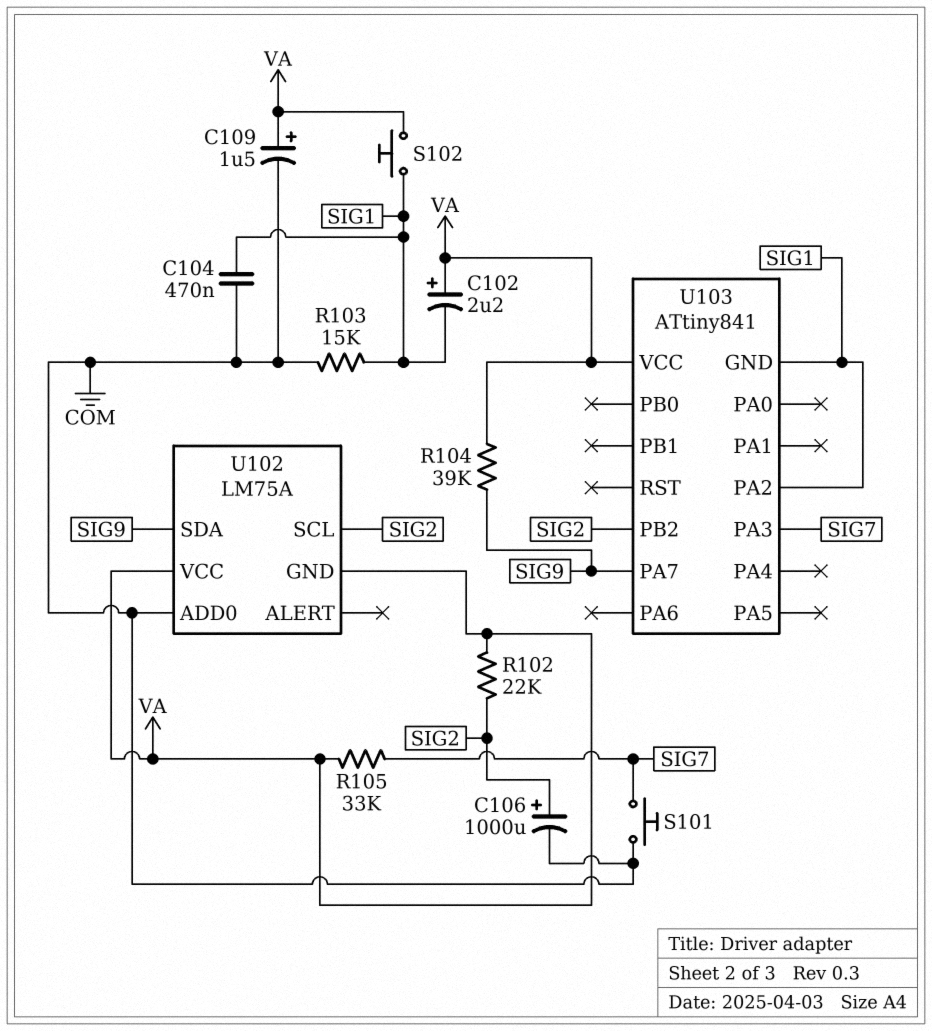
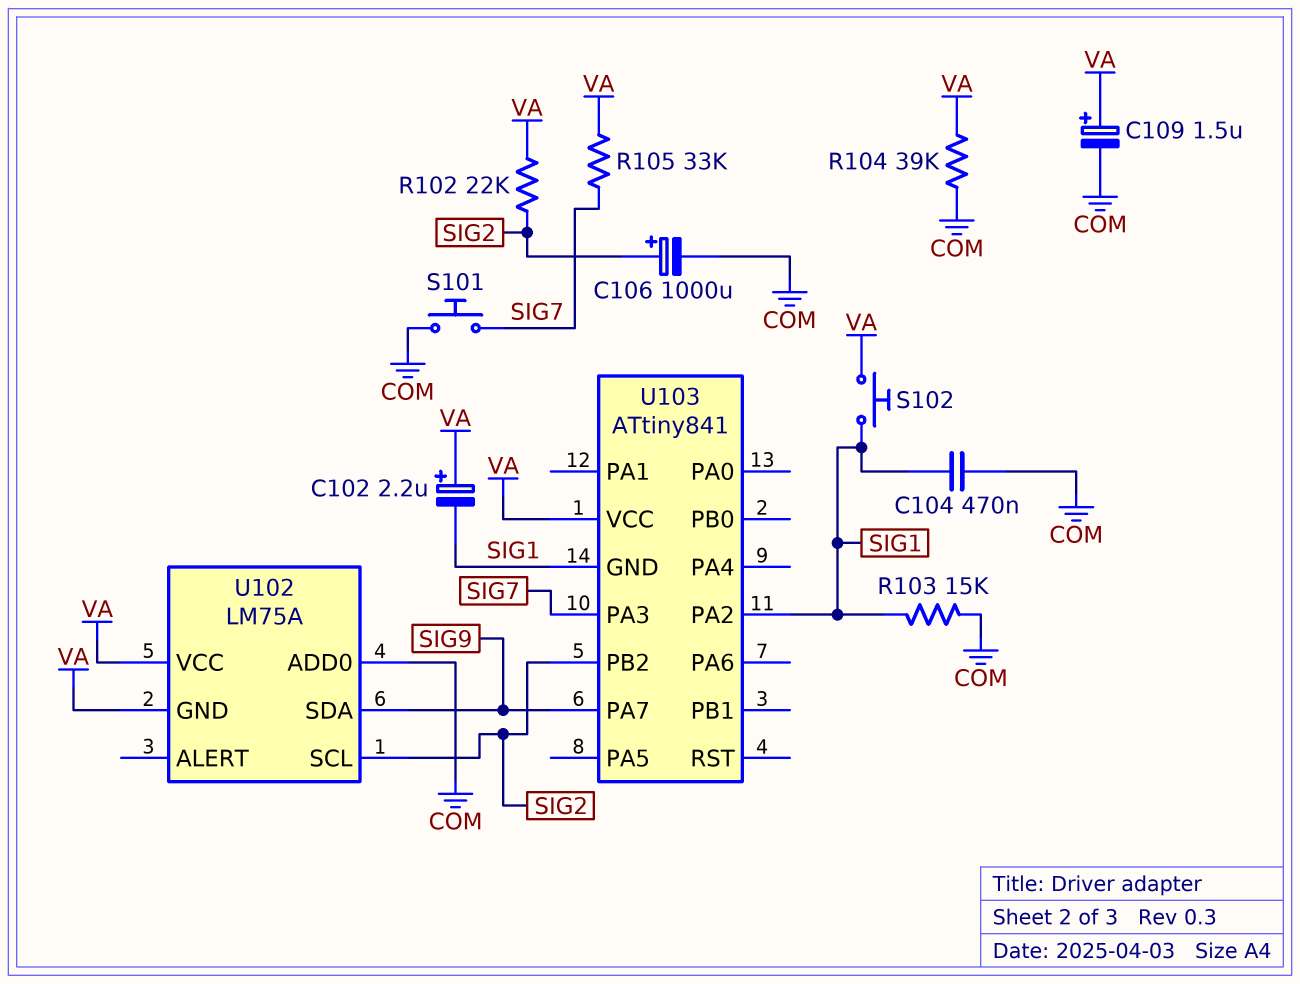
R104: 39k (SIG9, VA) -> 39k (COM, VA)

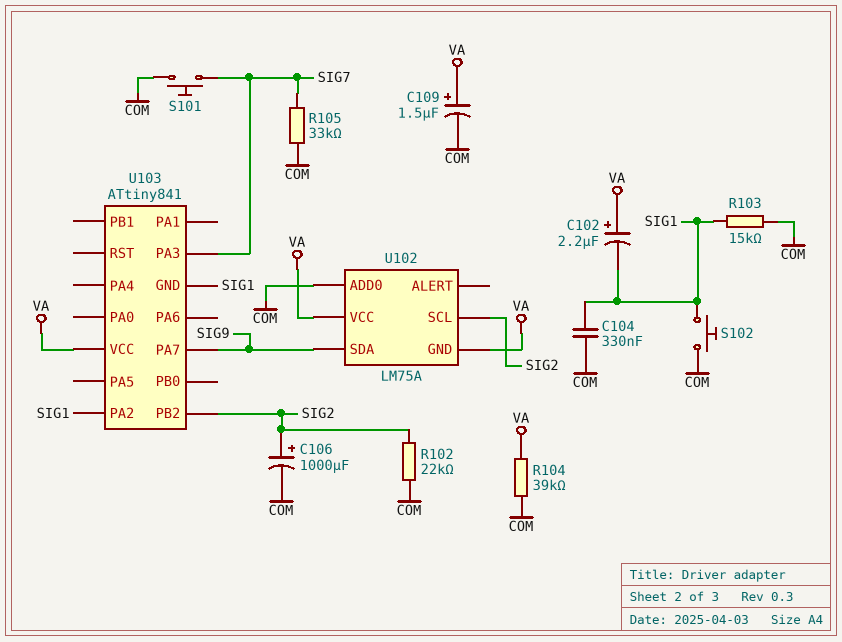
C104: 470nF (COM, SIG1) -> 330nF (COM, SIG1)
R102: 22k (SIG2, VA) -> 22k (COM, SIG2)
R105: 33k (SIG7, VA) -> 33k (COM, SIG7)
S102: button (SIG1, VA) -> button (COM, SIG1)

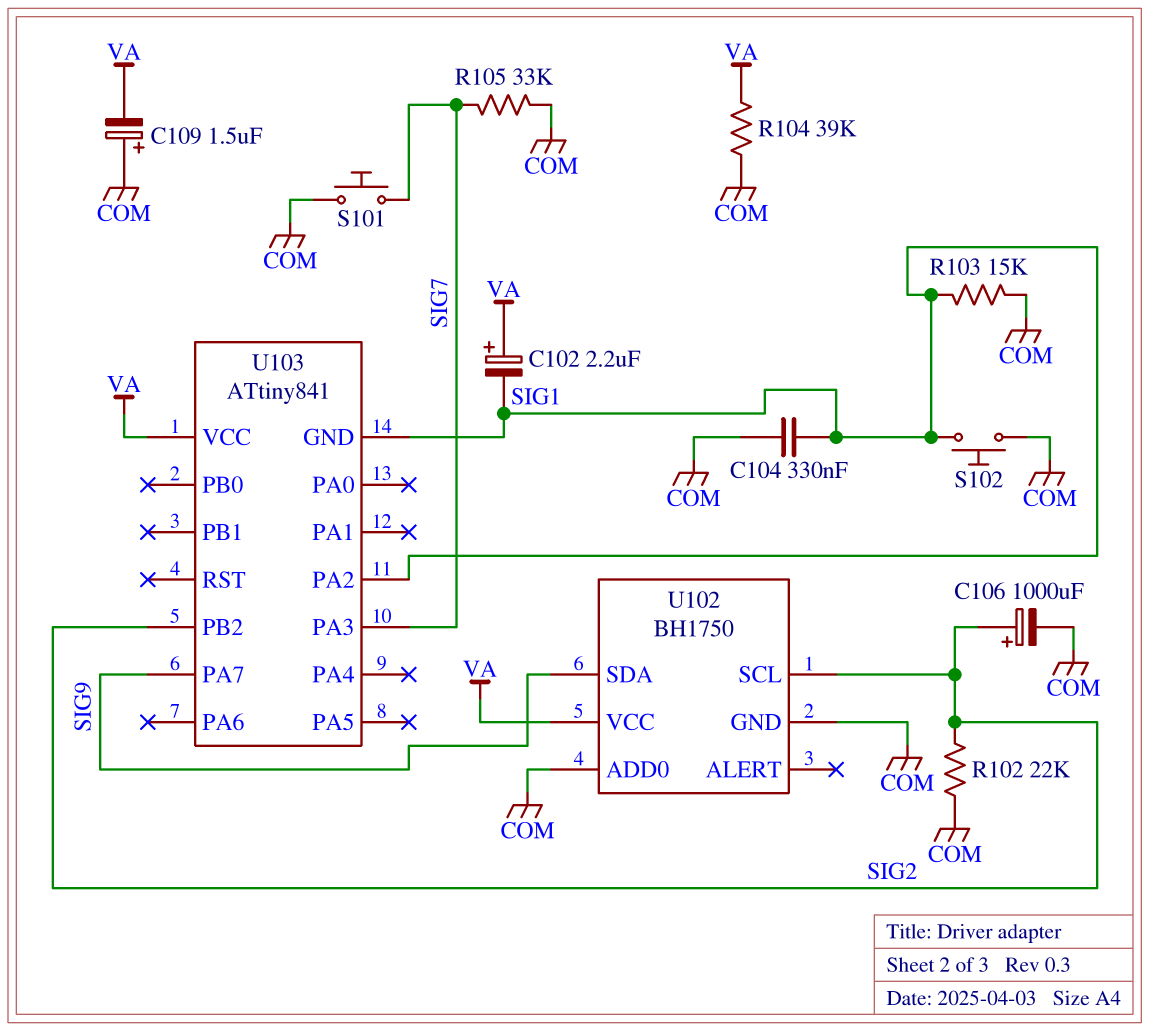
C109: 1.5uF (plus VA, minus COM) -> 1.5uF (plus COM, minus VA)
U102: LM75A -> BH1750
U102 pin GND: VA -> COM

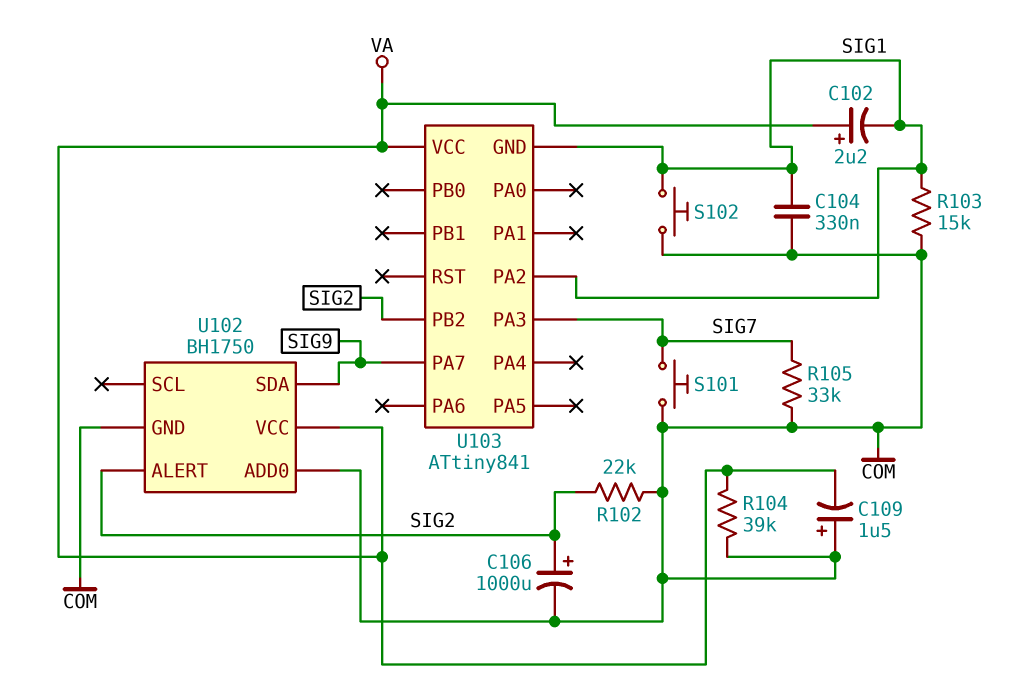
U102 pin ALERT: none -> SIG2
U102 pin SCL: SIG2 -> none

